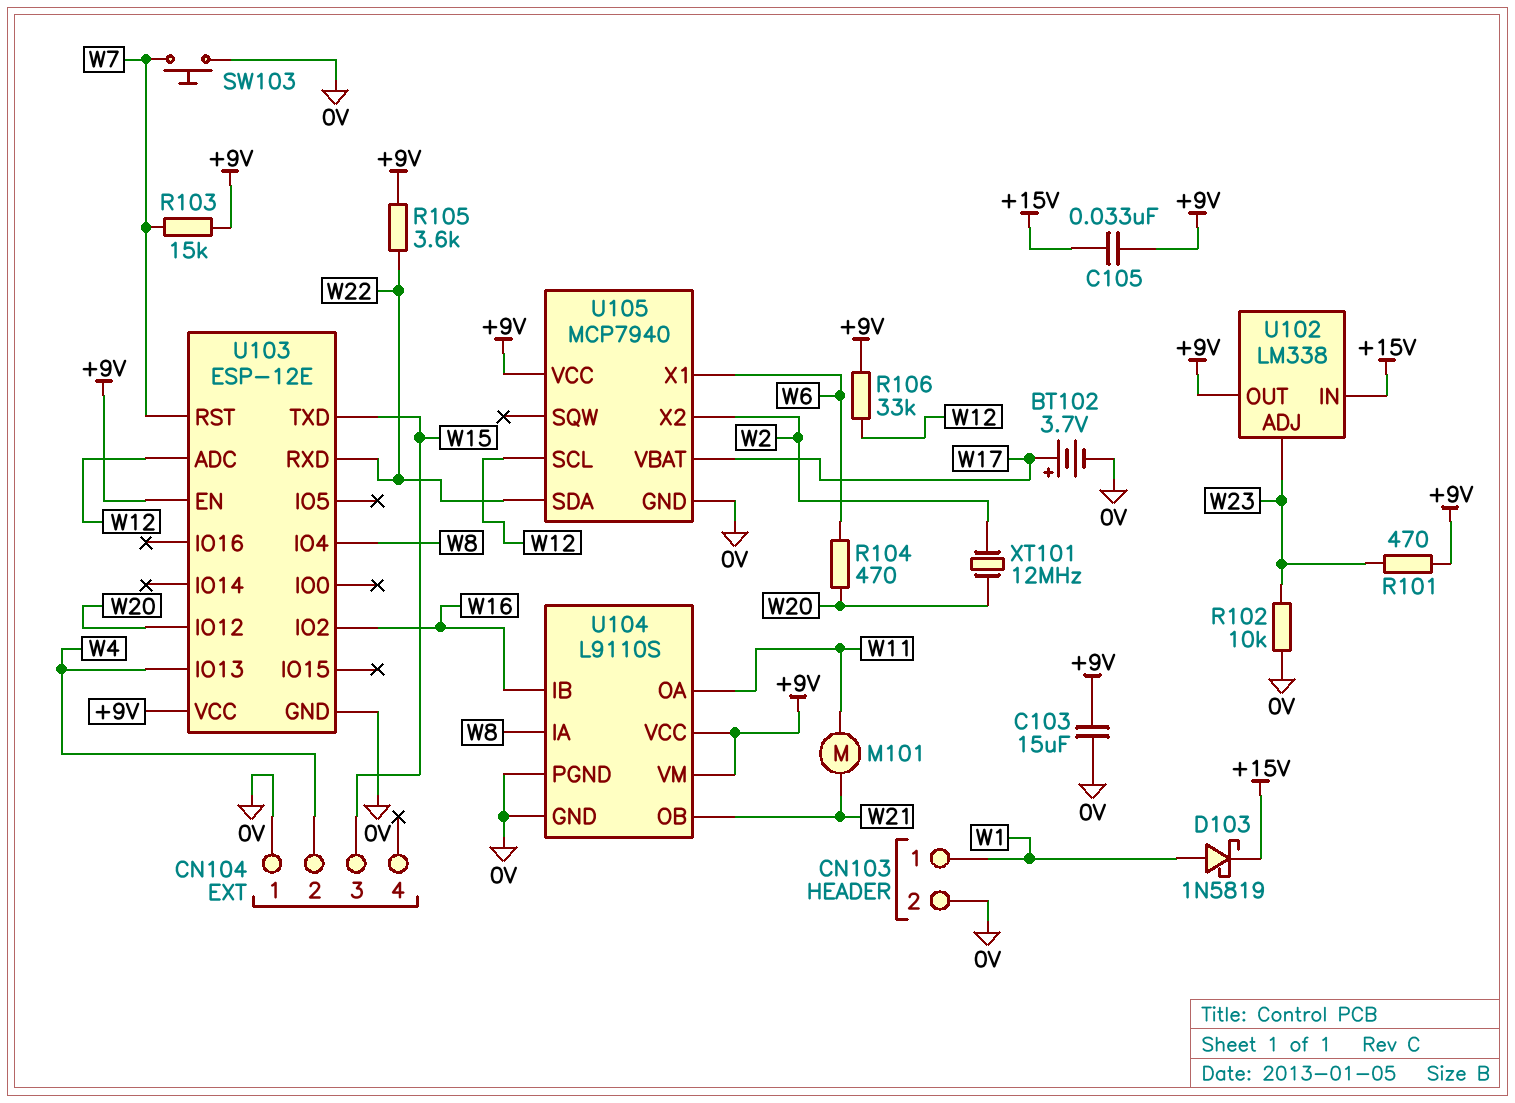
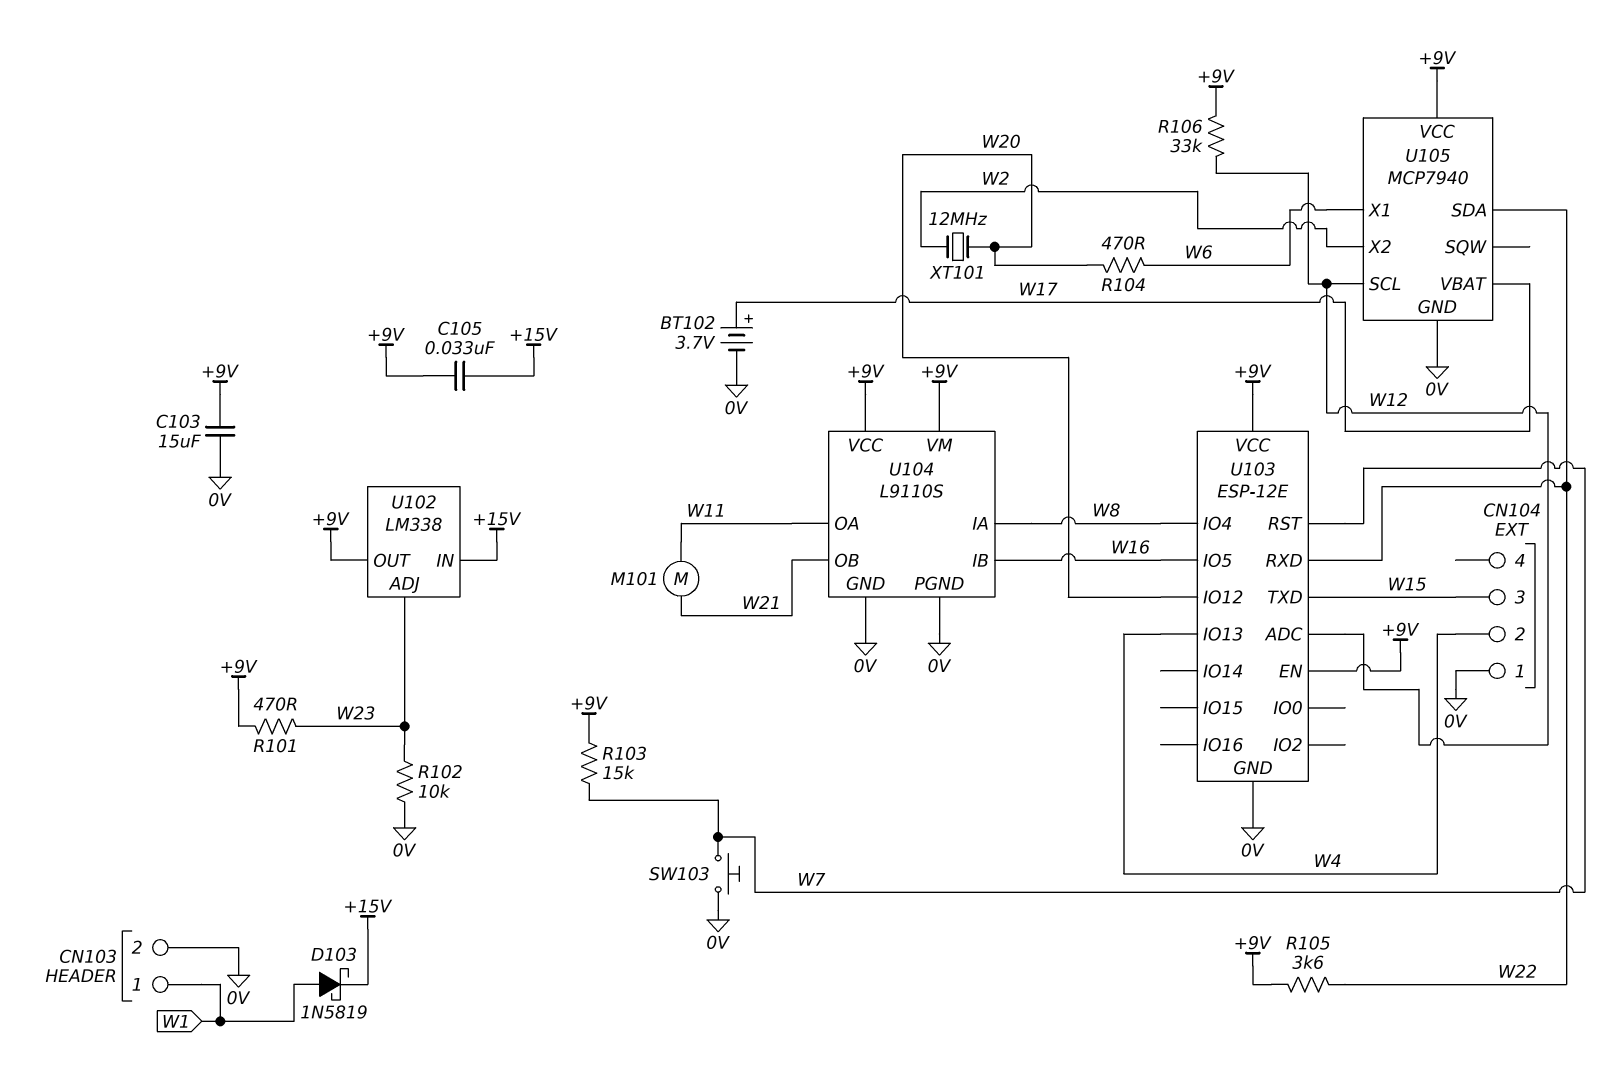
U103 pin IO2: W16 -> none
U103 pin IO5: none -> W16

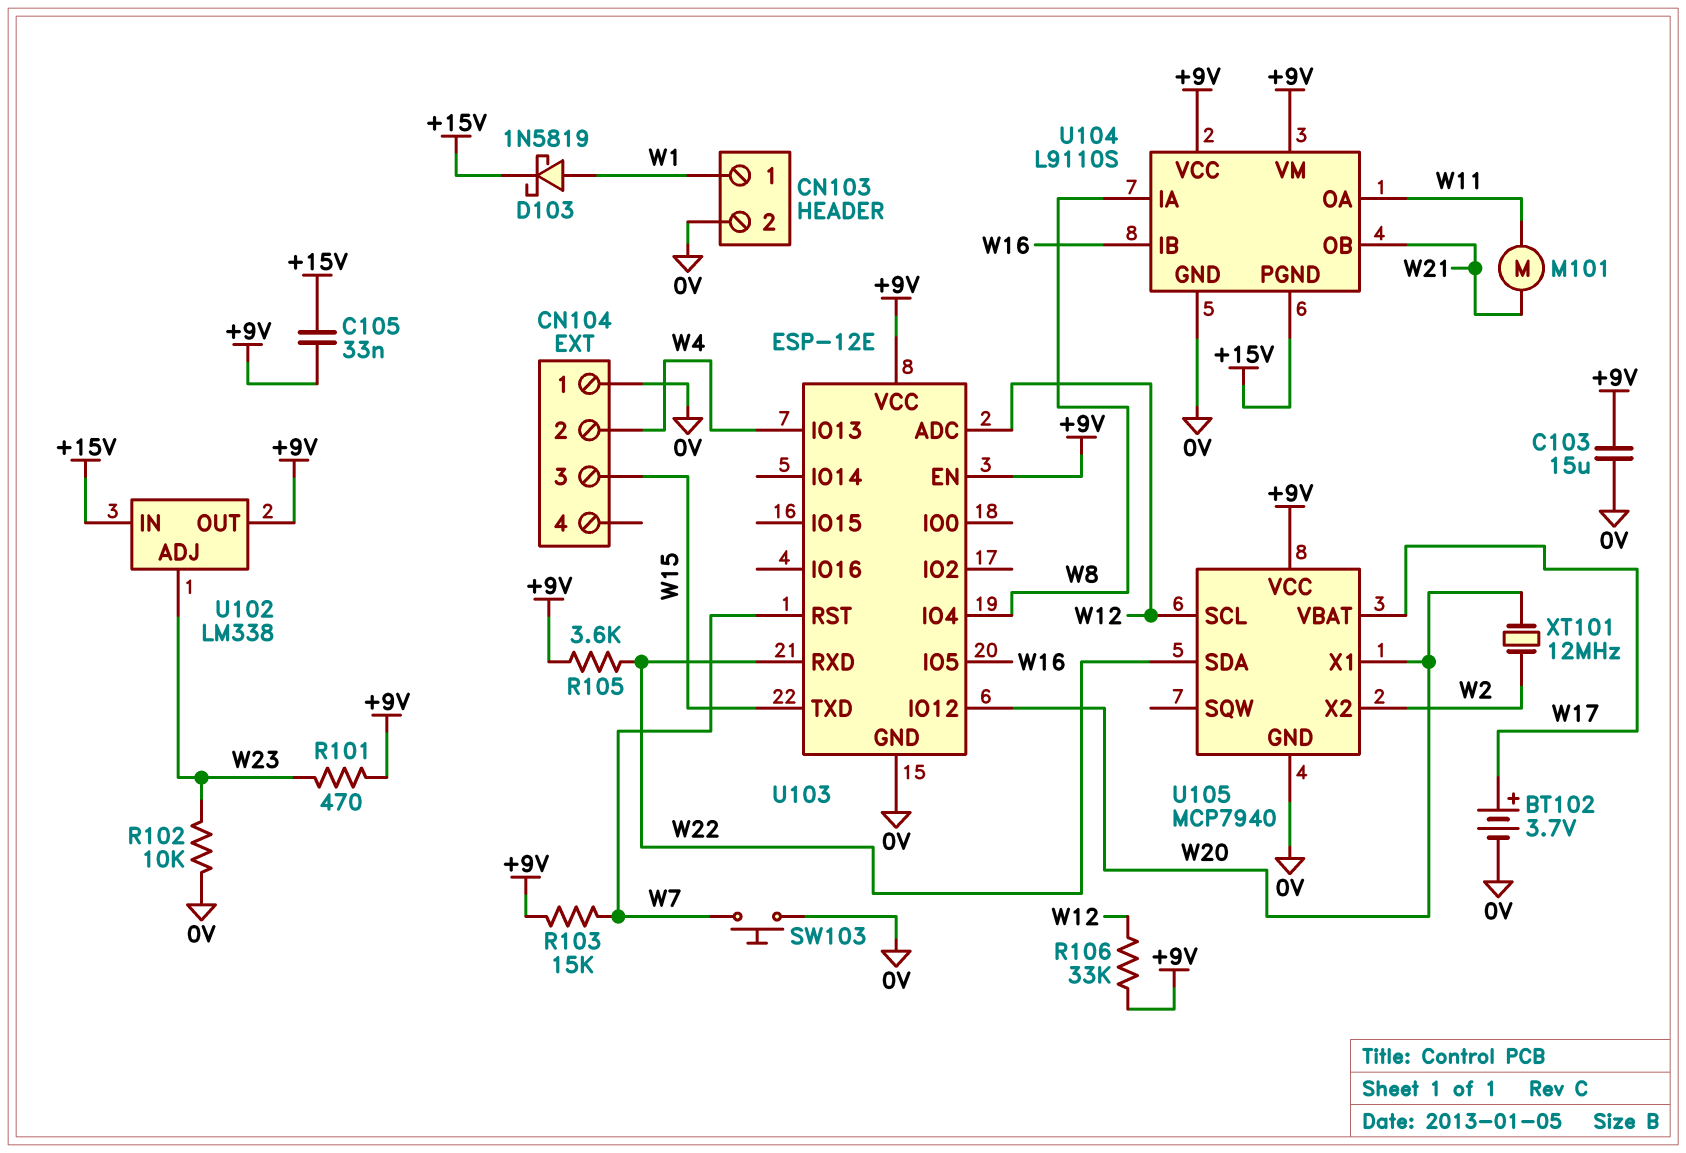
R104: 470 (W6, W20) -> none
U104 pin PGND: 0V -> +15V
U105 pin X1: W6 -> W20

